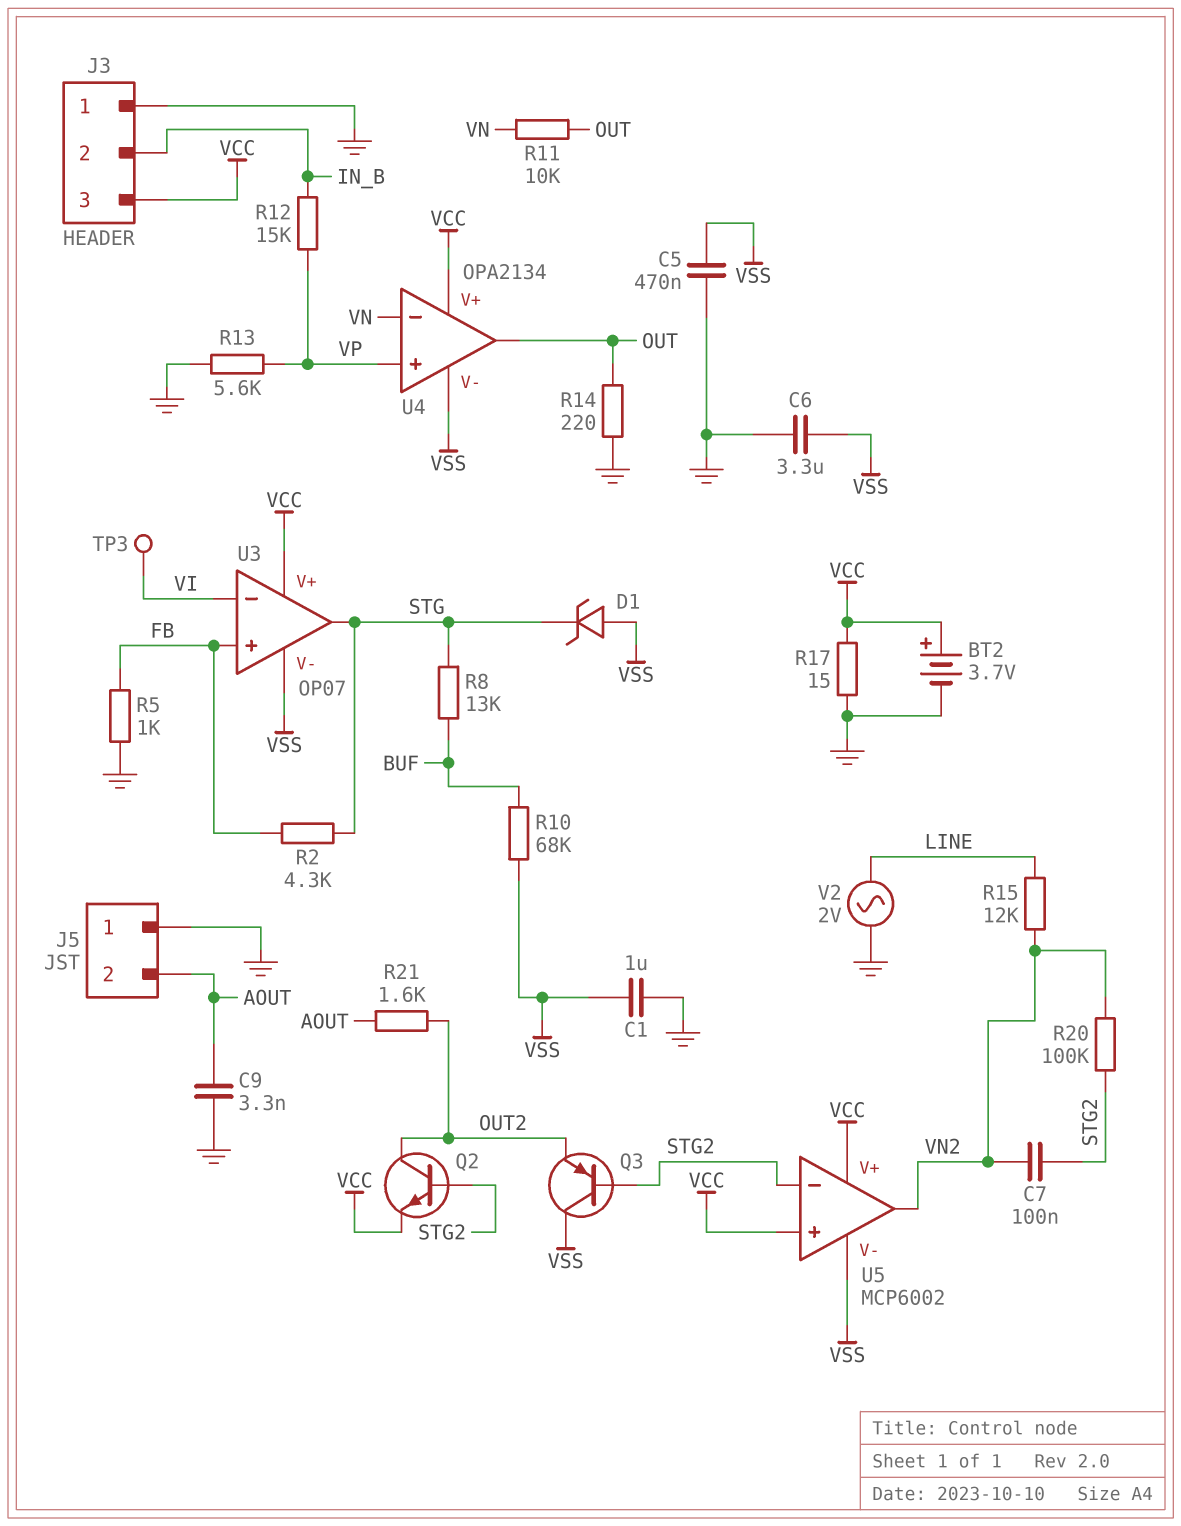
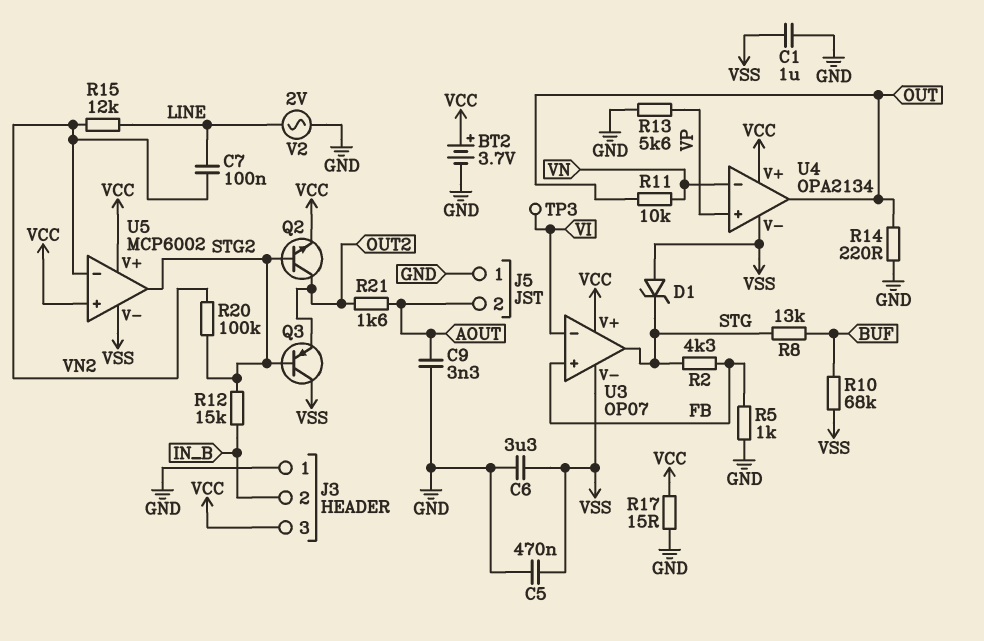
C7: 100nF (STG2, VN2) -> 100nF (LINE, VN2)
R12: 15k (IN_B, VP) -> 15k (IN_B, STG2)
U5 pin in-: STG2 -> VN2
U5 pin out: VN2 -> STG2

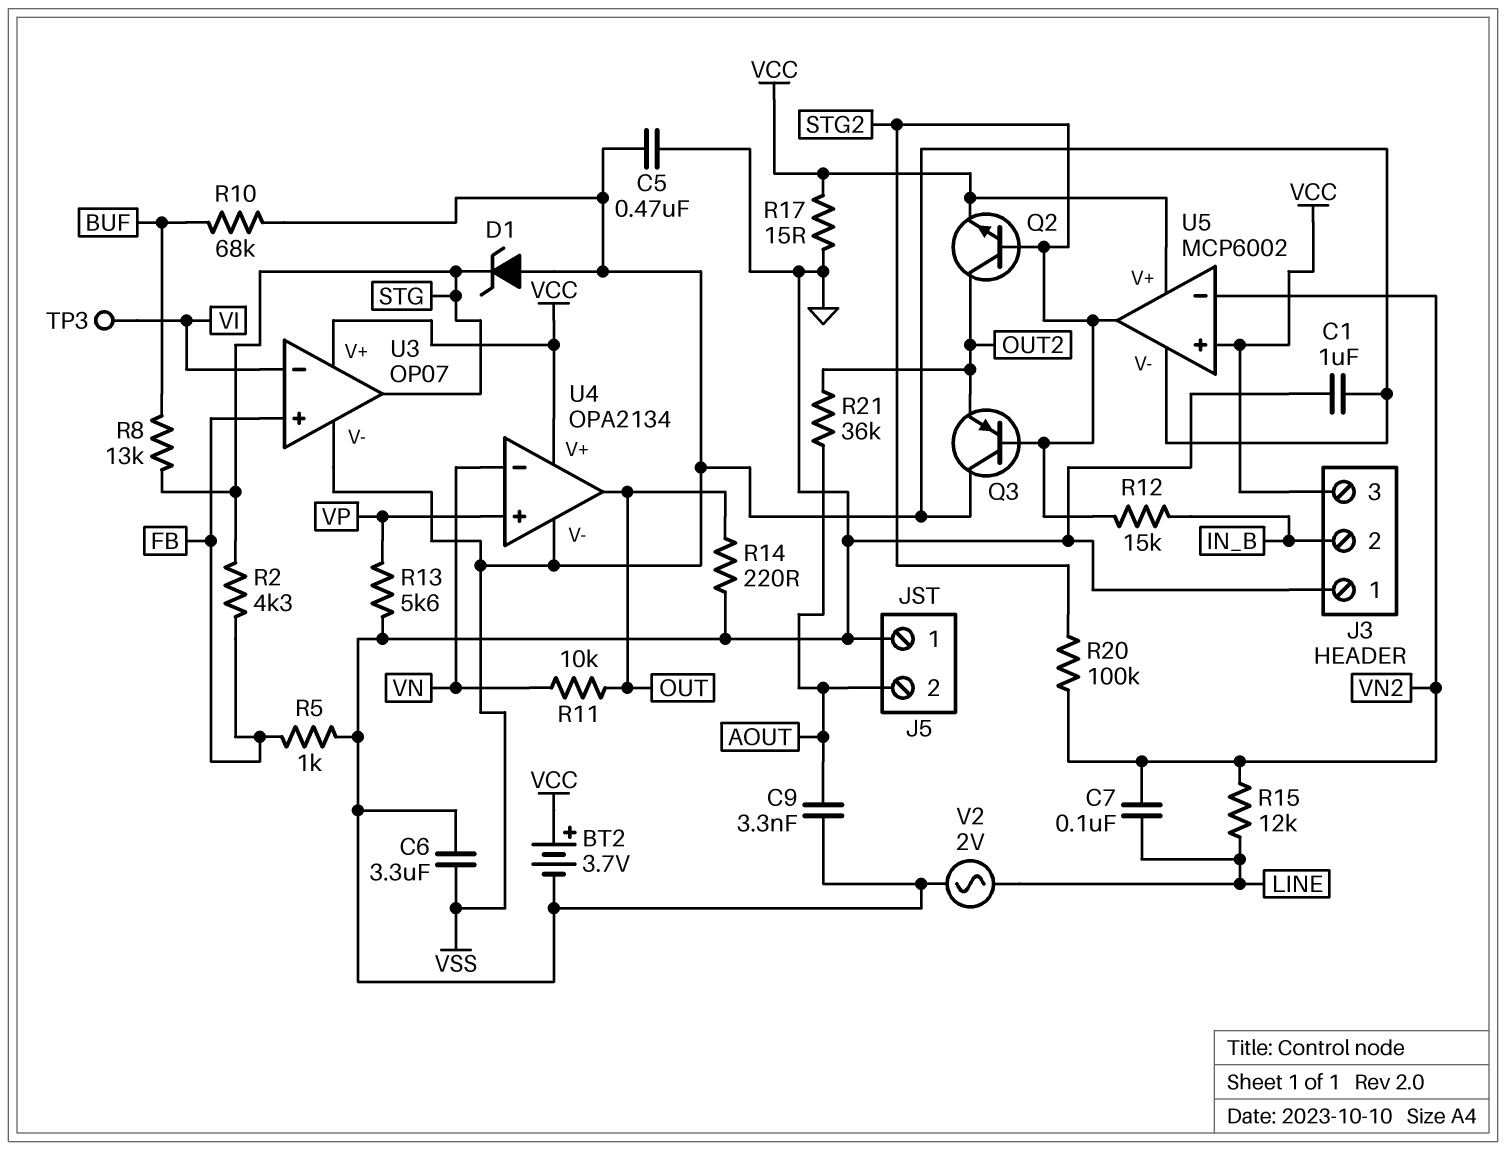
R21: 1.6k (AOUT, OUT2) -> 36k (AOUT, OUT2)

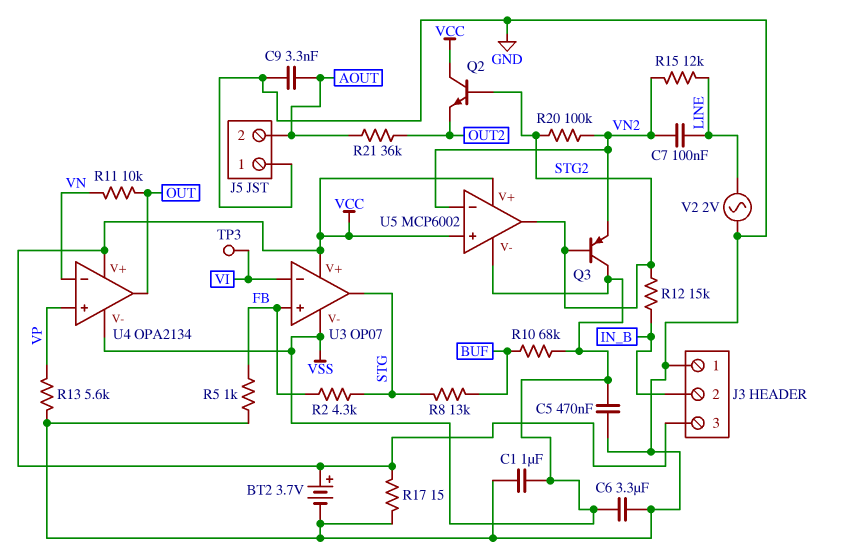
D1: zener (A VSS, K STG) -> none
Q2: NPN (B STG2, C OUT2, E VCC) -> NPN (B STG2, C VCC, E OUT2)
Q3: PNP (B STG2, C VSS, E OUT2) -> PNP (B STG2, C VSS, E VN2)
R14: 220 (GND, OUT) -> none

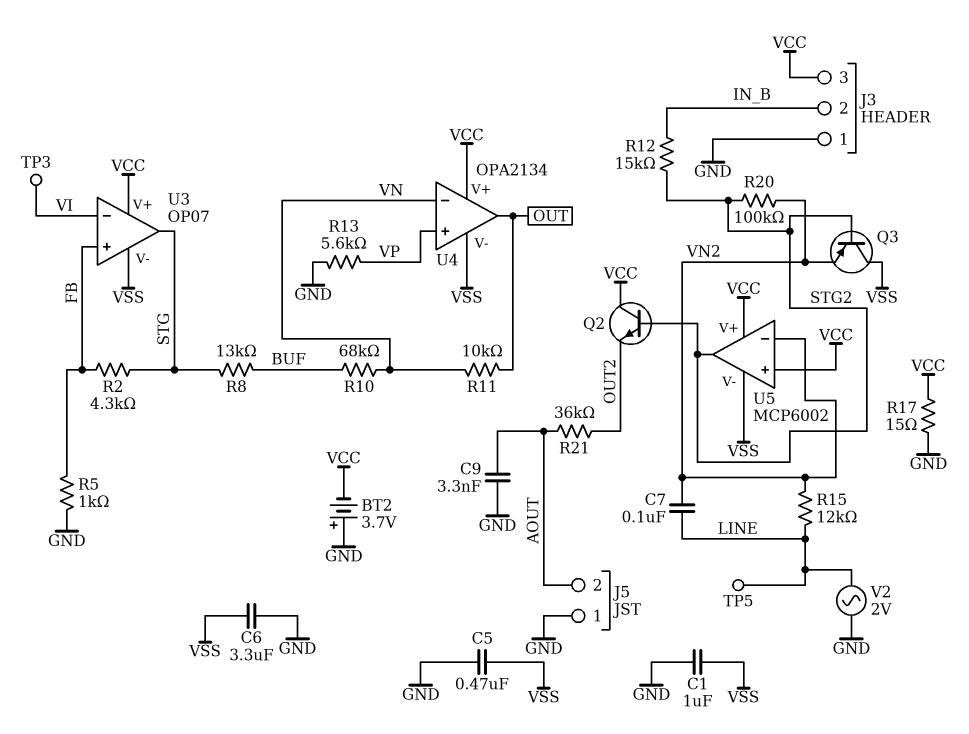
BT2: 3.7V (plus VCC, minus GND) -> 3.7V (plus GND, minus VCC)
R10: 68k (BUF, VSS) -> 68k (BUF, VN)
TP5: none -> test point (LINE)

